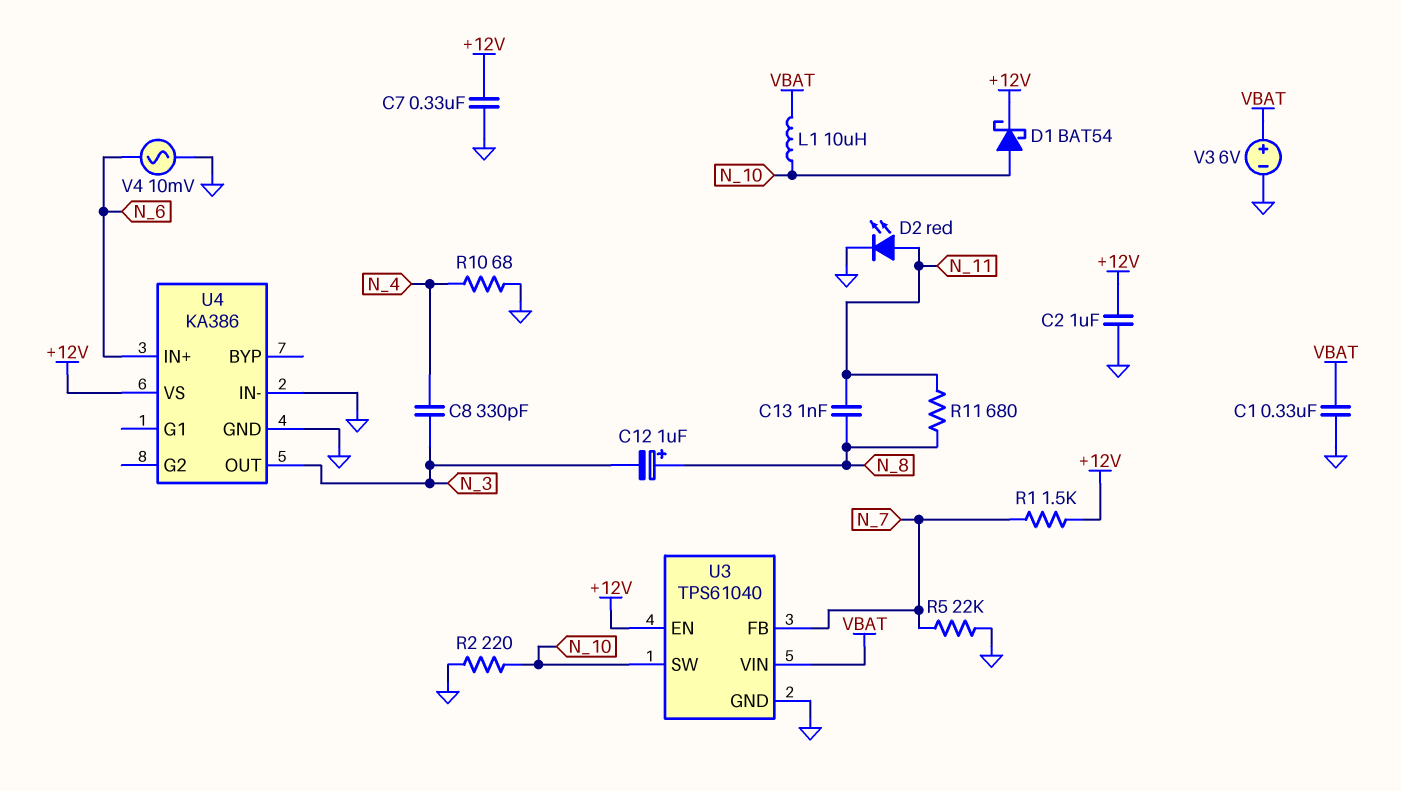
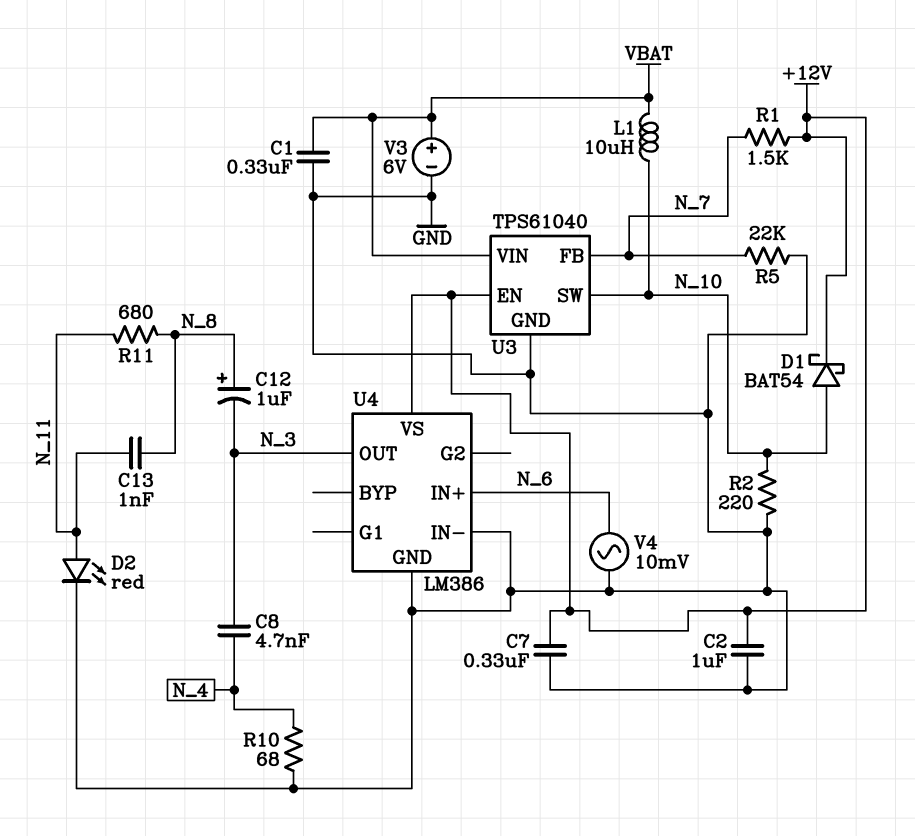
C8: 330pF (N_3, N_4) -> 4.7nF (N_3, N_4)
U4: KA386 -> LM386

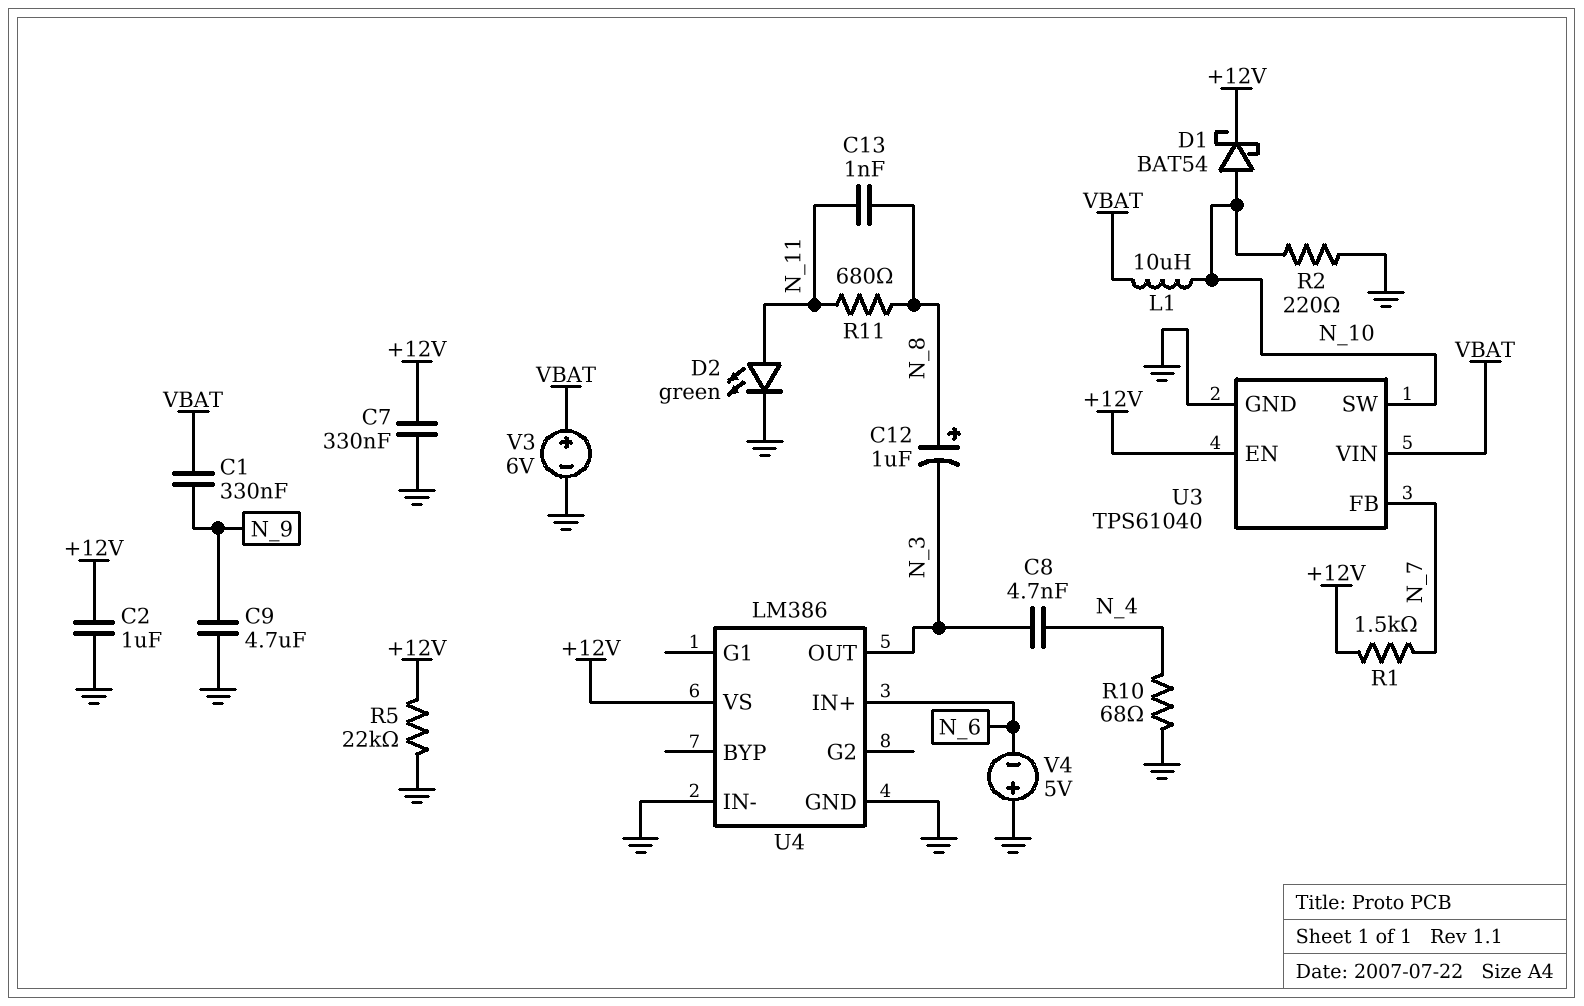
C1: 330nF (GND, VBAT) -> 330nF (N_9, VBAT)
C9: none -> 4.7uF (GND, N_9)
D2: LED red (A N_11, K GND) -> LED green (A N_11, K GND)
R5: 22k (GND, N_7) -> 22k (+12V, GND)
V4: AC 10mV (GND, N_6) -> 5V (plus GND, minus N_6)

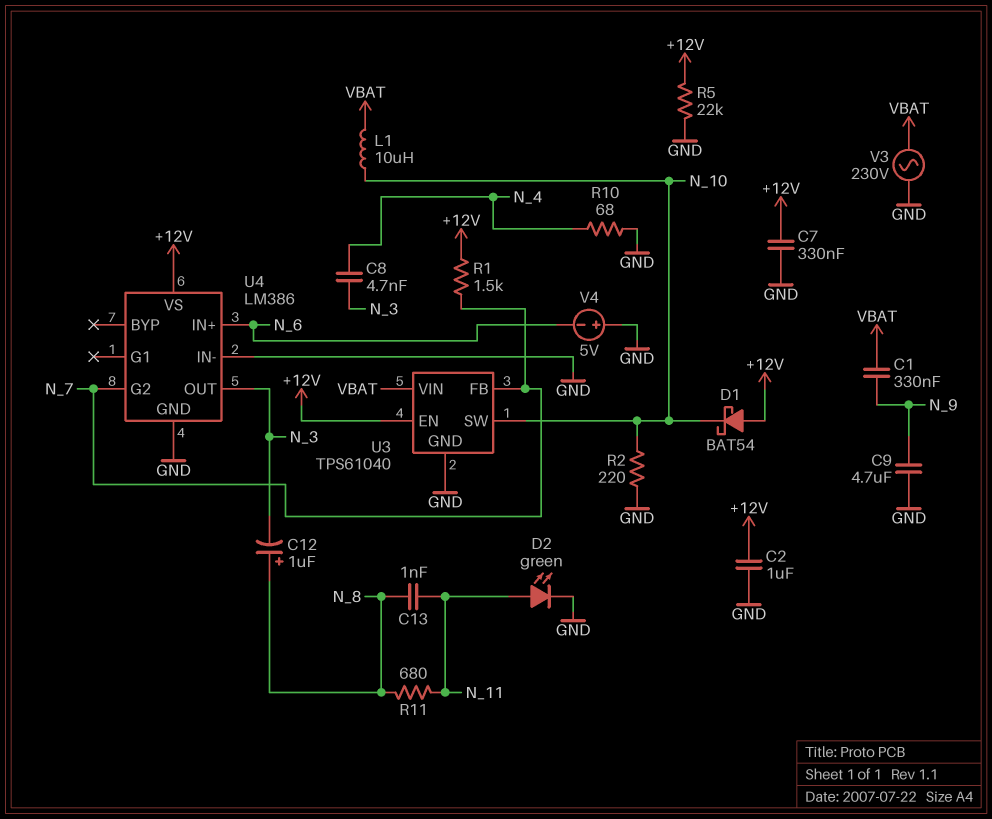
D1: schottky BAT54 (A N_10, K +12V) -> schottky BAT54 (A +12V, K N_10)
U4 pin G2: none -> N_7
V3: 6V (plus VBAT, minus GND) -> AC 230V (GND, VBAT)

